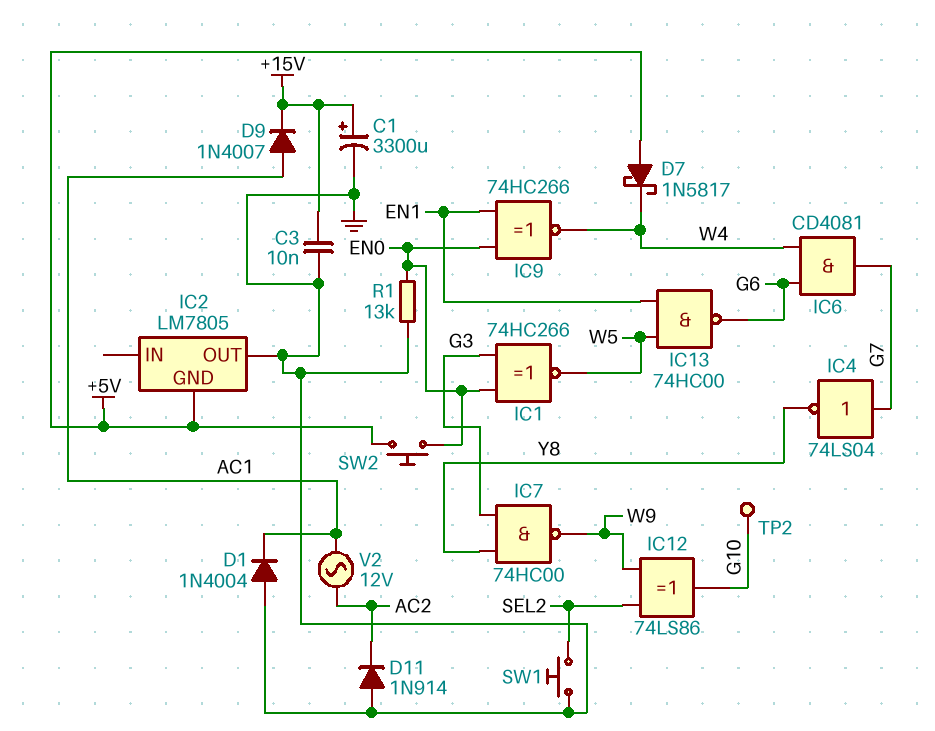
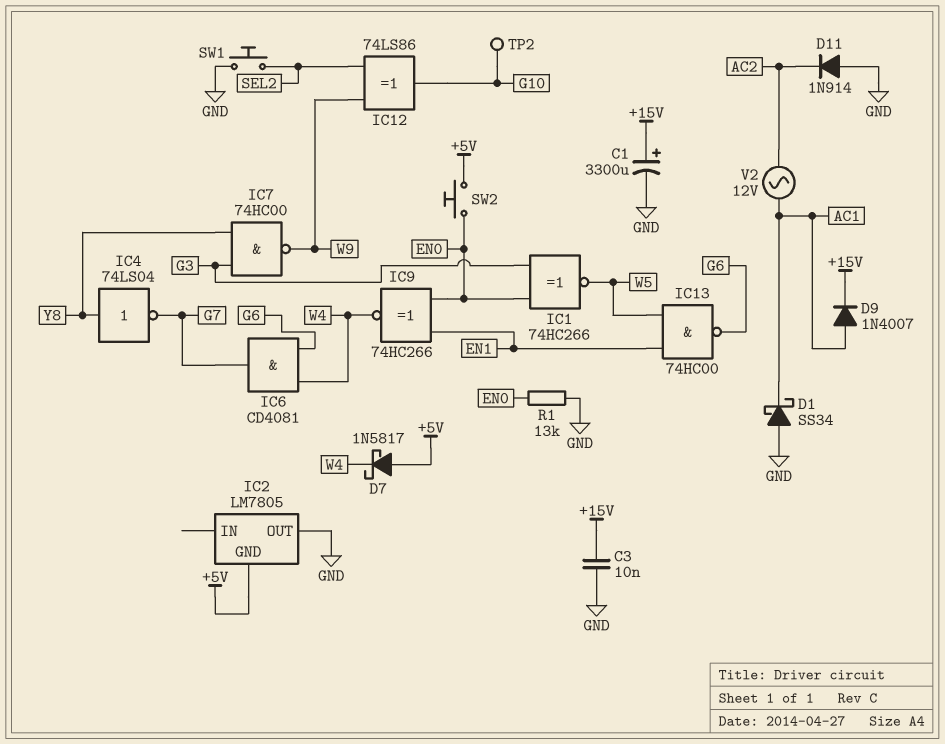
D1: diode 1N4004 (A GND, K AC1) -> schottky SS34 (A GND, K AC1)
IC4: NOT 74LS04 (in G7, out Y8) -> NOT 74LS04 (in Y8, out G7)

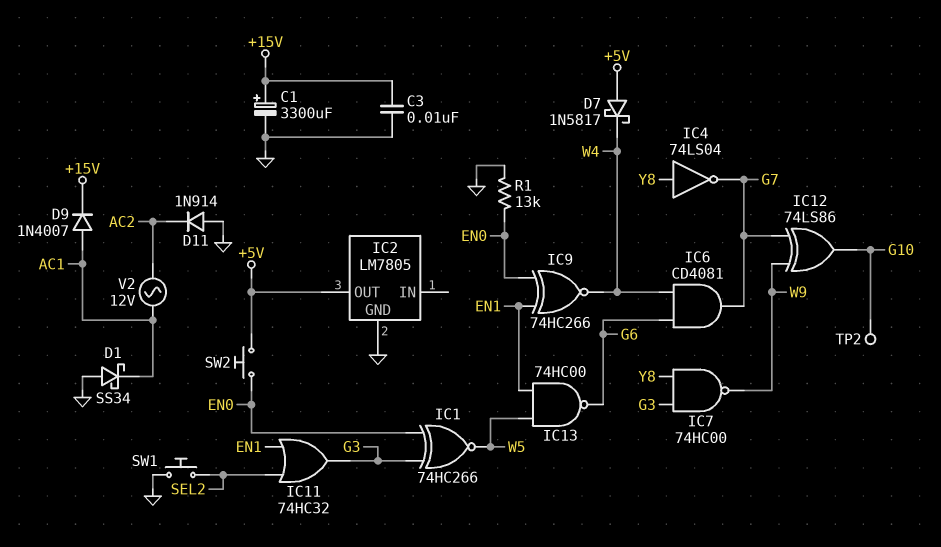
IC2 pin GND: +5V -> GND
IC2 pin OUT: GND -> +5V
IC11: none -> OR 74HC32 (in EN1, in SEL2, out G3)
IC12: XOR 74LS86 (in SEL2, in W9, out G10) -> XOR 74LS86 (in G7, in W9, out G10)

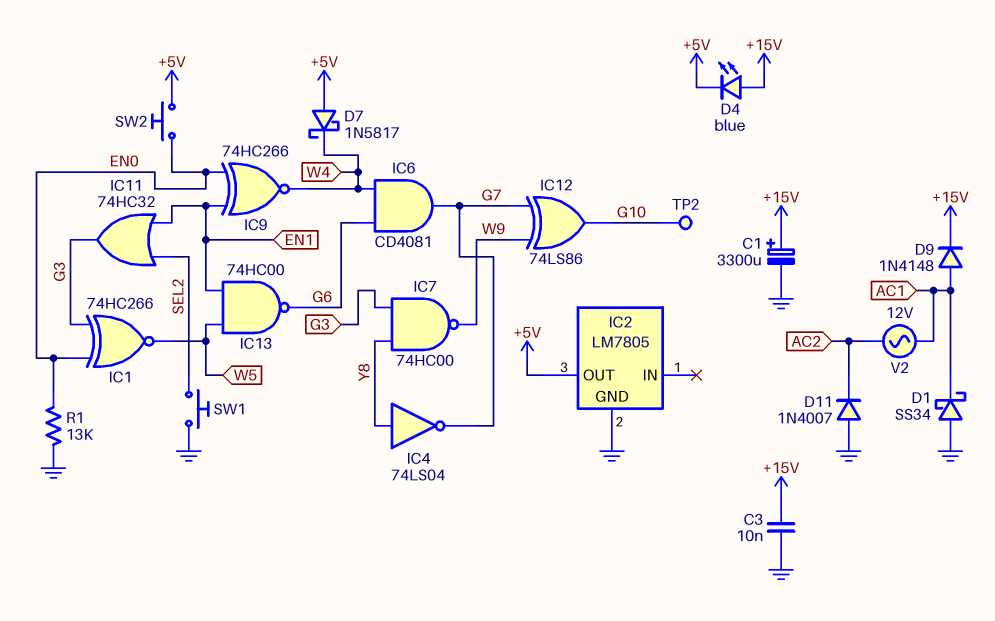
D4: none -> LED blue (A +15V, K +5V)
D9: diode 1N4007 (A AC1, K +15V) -> diode 1N4148 (A AC1, K +15V)
D11: diode 1N914 (A GND, K AC2) -> diode 1N4007 (A GND, K AC2)

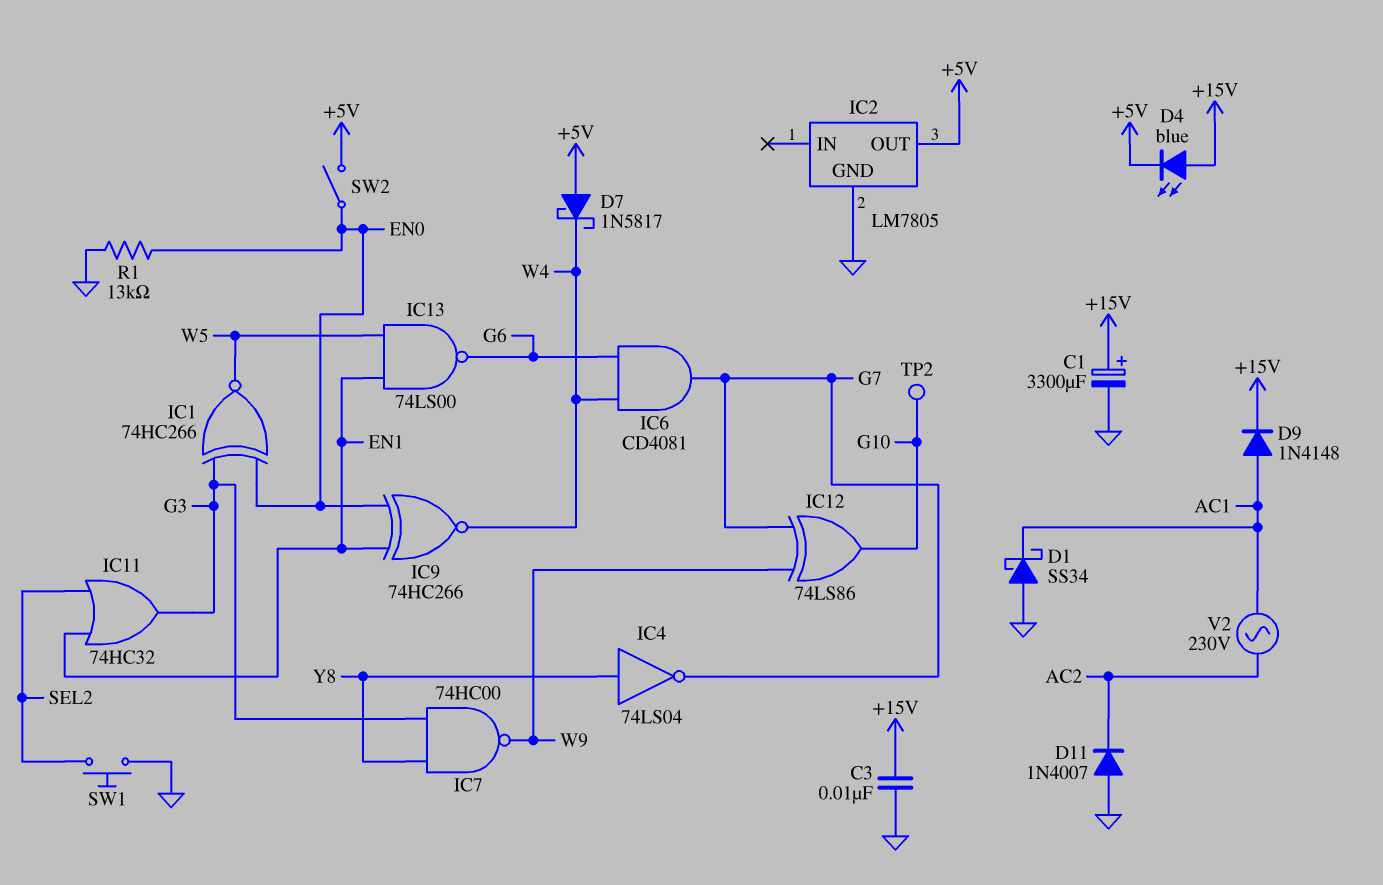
IC13: NAND 74HC00 (in EN1, in W5, out G6) -> NAND 74LS00 (in EN1, in W5, out G6)
SW2: button (+5V, EN0) -> switch (+5V, EN0)
V2: AC 12V (AC1, AC2) -> AC 230V (AC1, AC2)

